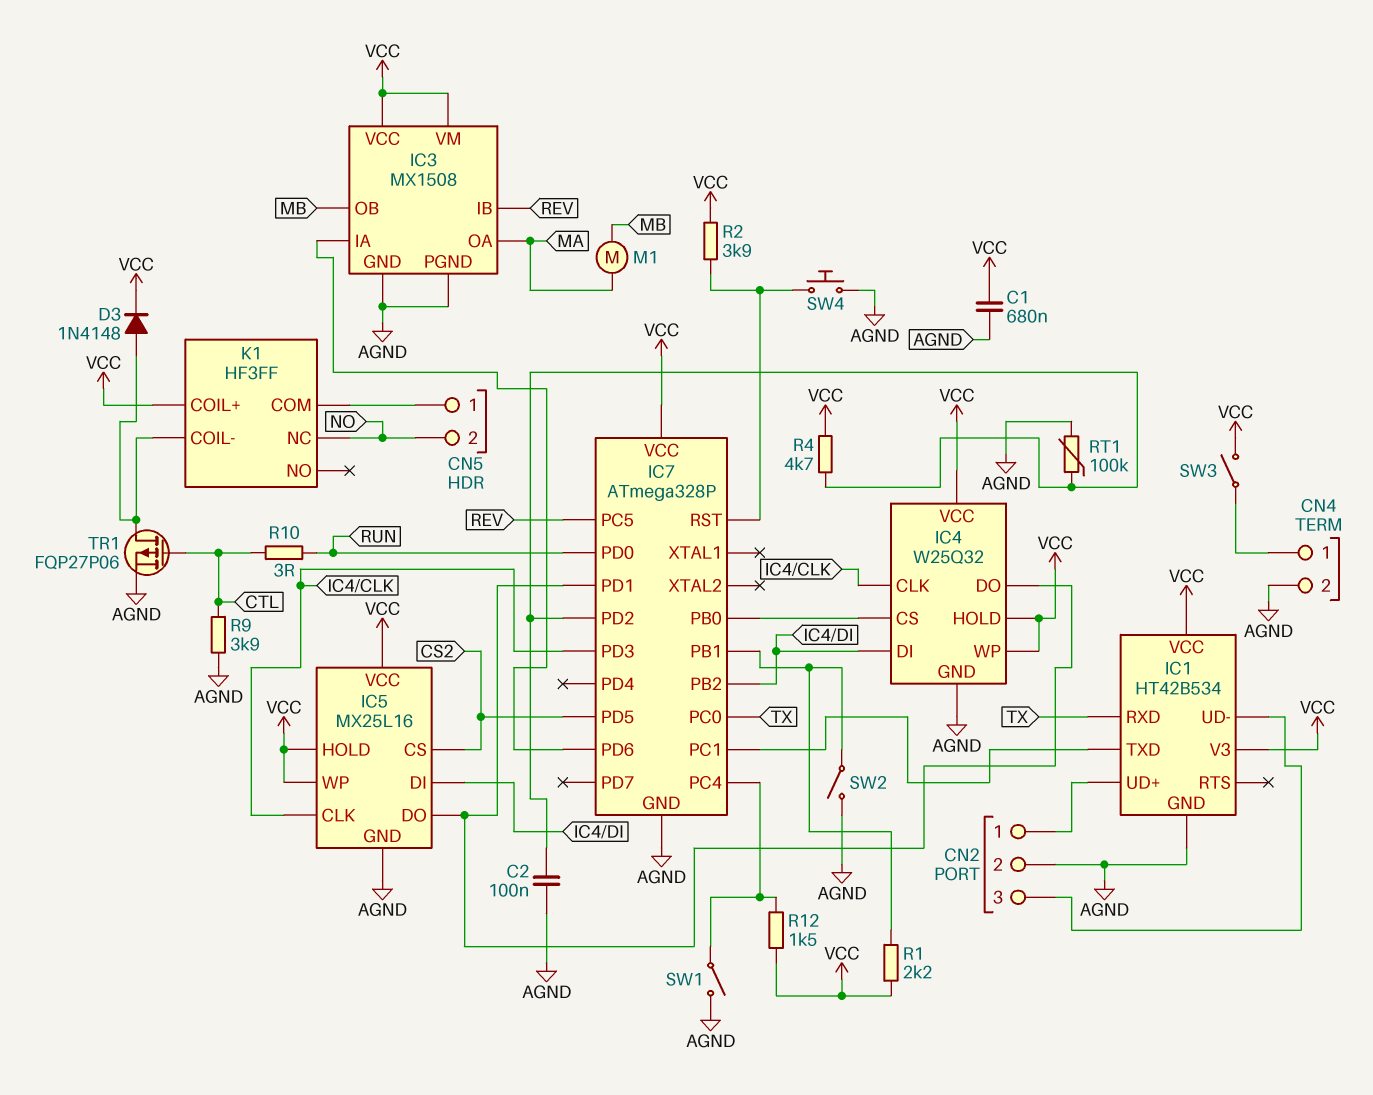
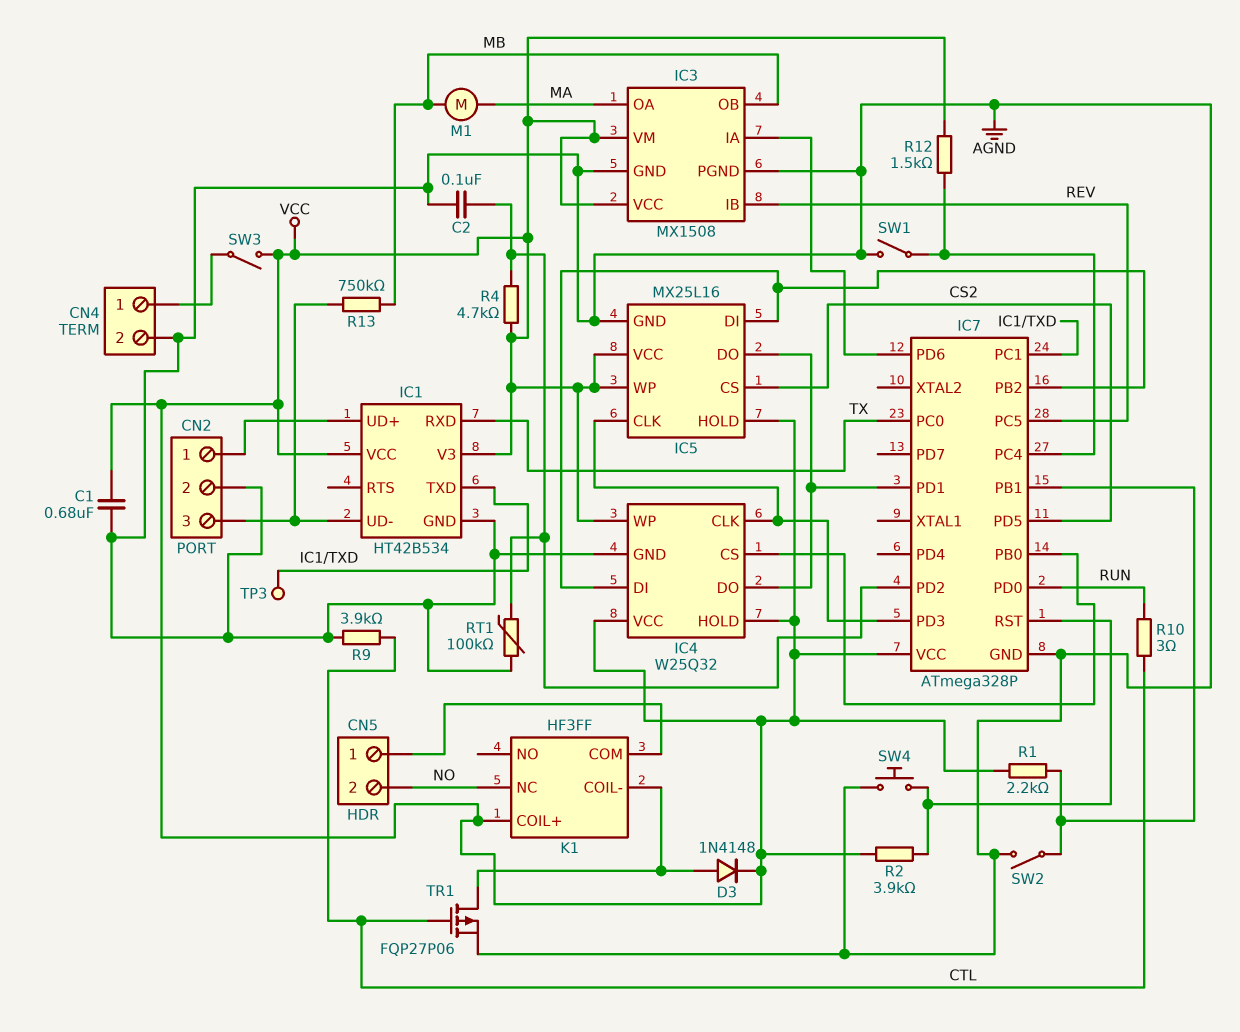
R13: none -> 750k (CN2/3, MB)
TP3: none -> test point (IC1/TXD)

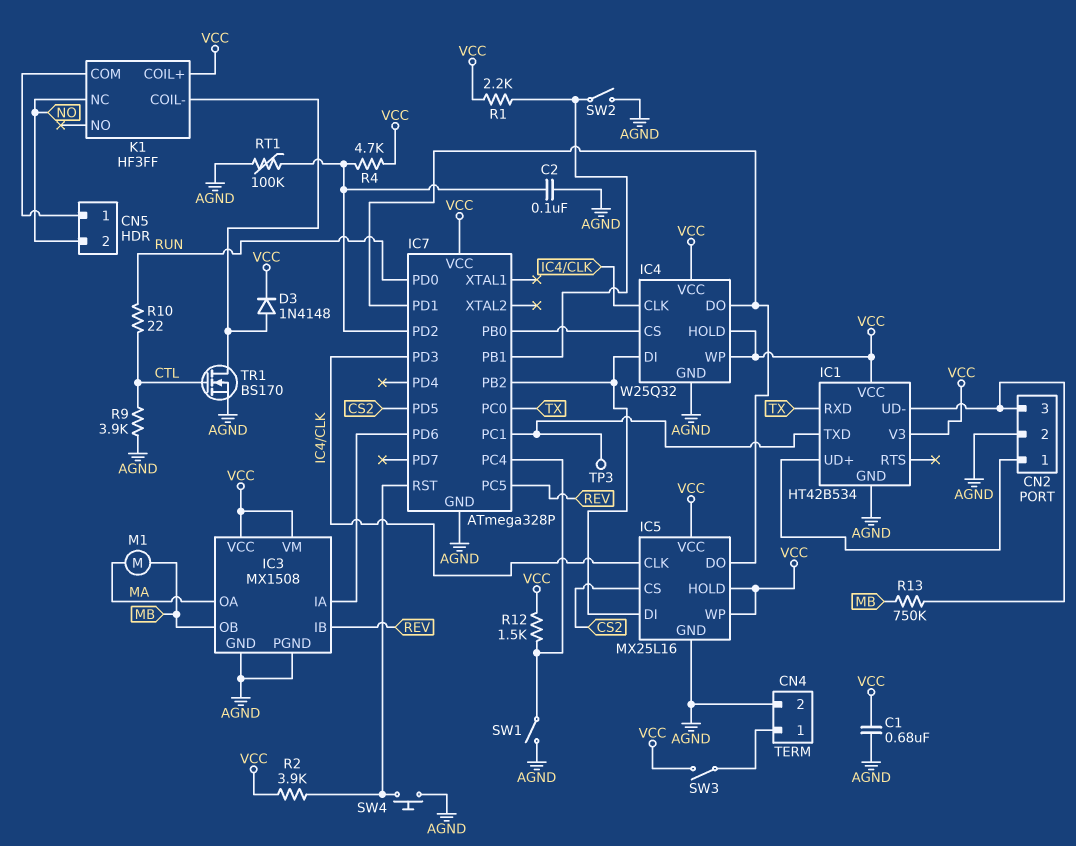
R10: 3 (CTL, RUN) -> 22 (CTL, RUN)
TR1: PMOS FQP27P06 (G CTL, D K1/COIL-, S AGND) -> NMOS BS170 (G CTL, D K1/COIL-, S AGND)

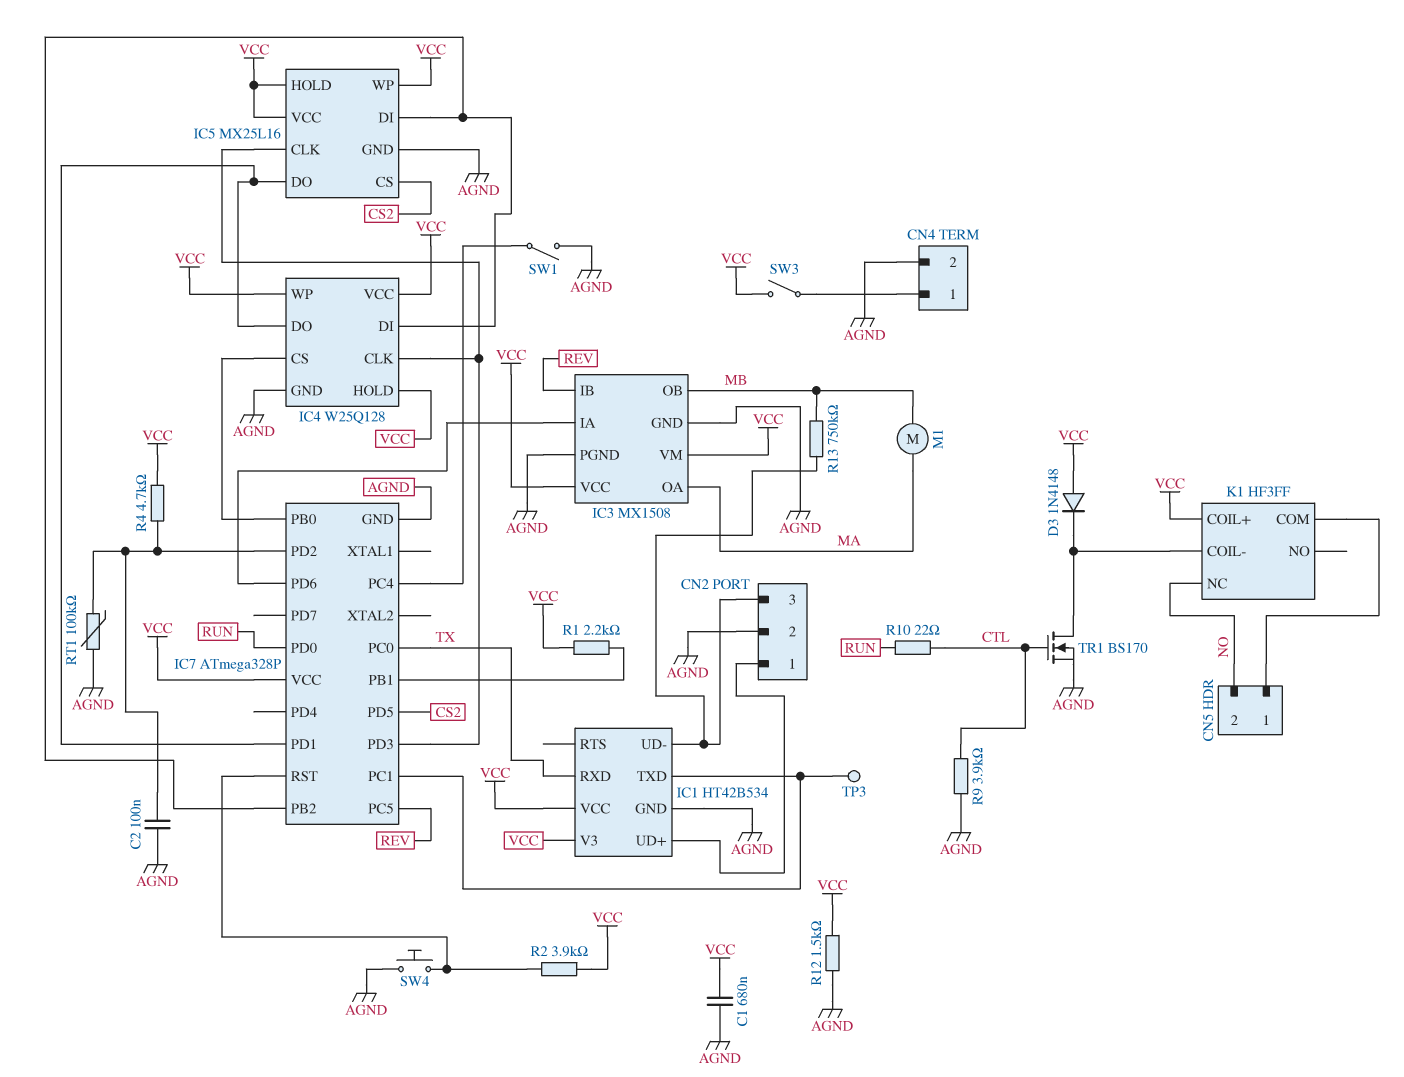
D3: diode 1N4148 (A K1/COIL-, K VCC) -> diode 1N4148 (A VCC, K K1/COIL-)
IC4: W25Q32 -> W25Q128
R12: 1.5k (IC7/PC4, VCC) -> 1.5k (AGND, VCC)
SW2: switch (AGND, IC7/PB1) -> none

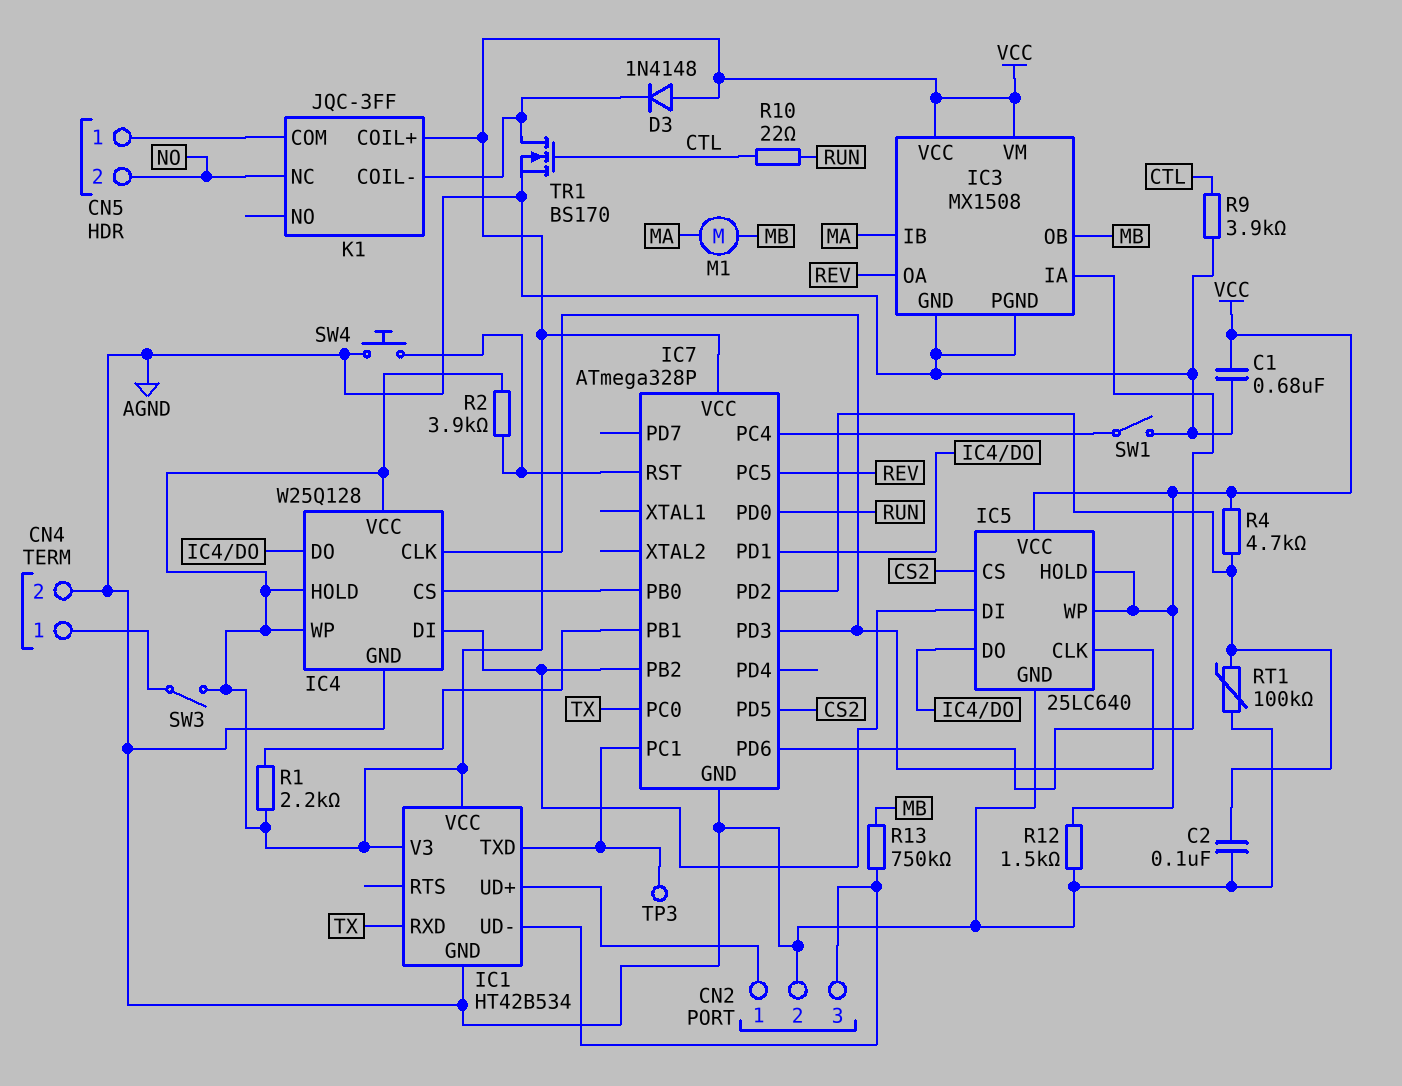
IC3 pin IB: REV -> MA
IC3 pin OA: MA -> REV
IC5: MX25L16 -> 25LC640
K1: HF3FF -> JQC-3FF

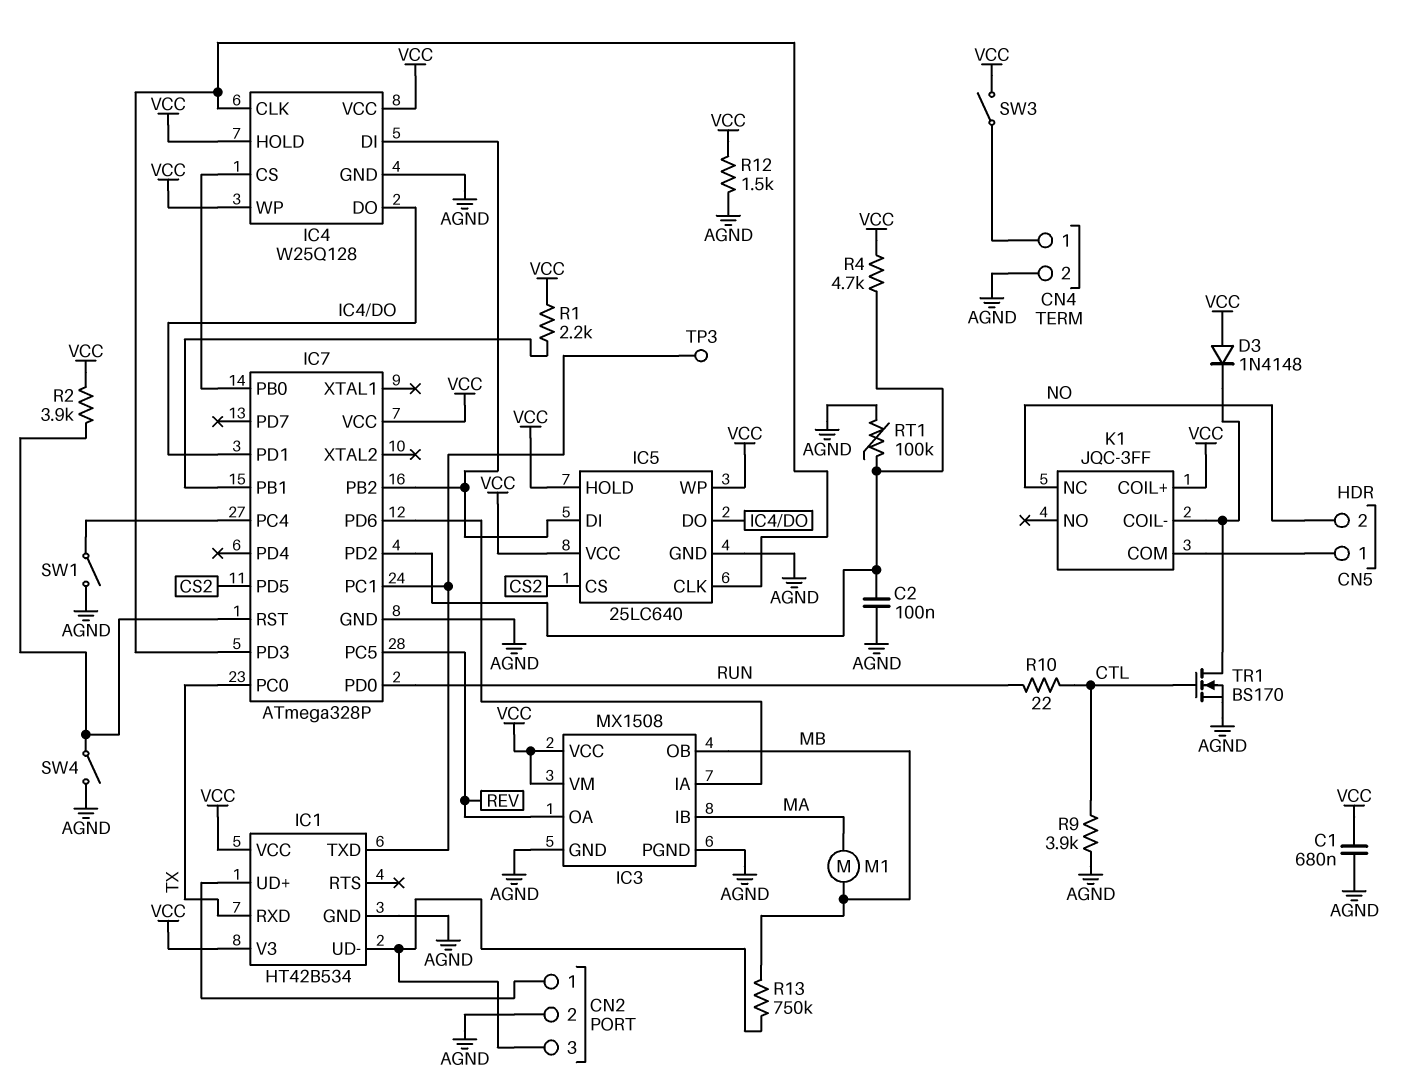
SW4: button (AGND, IC7/RST) -> switch (AGND, IC7/RST)

